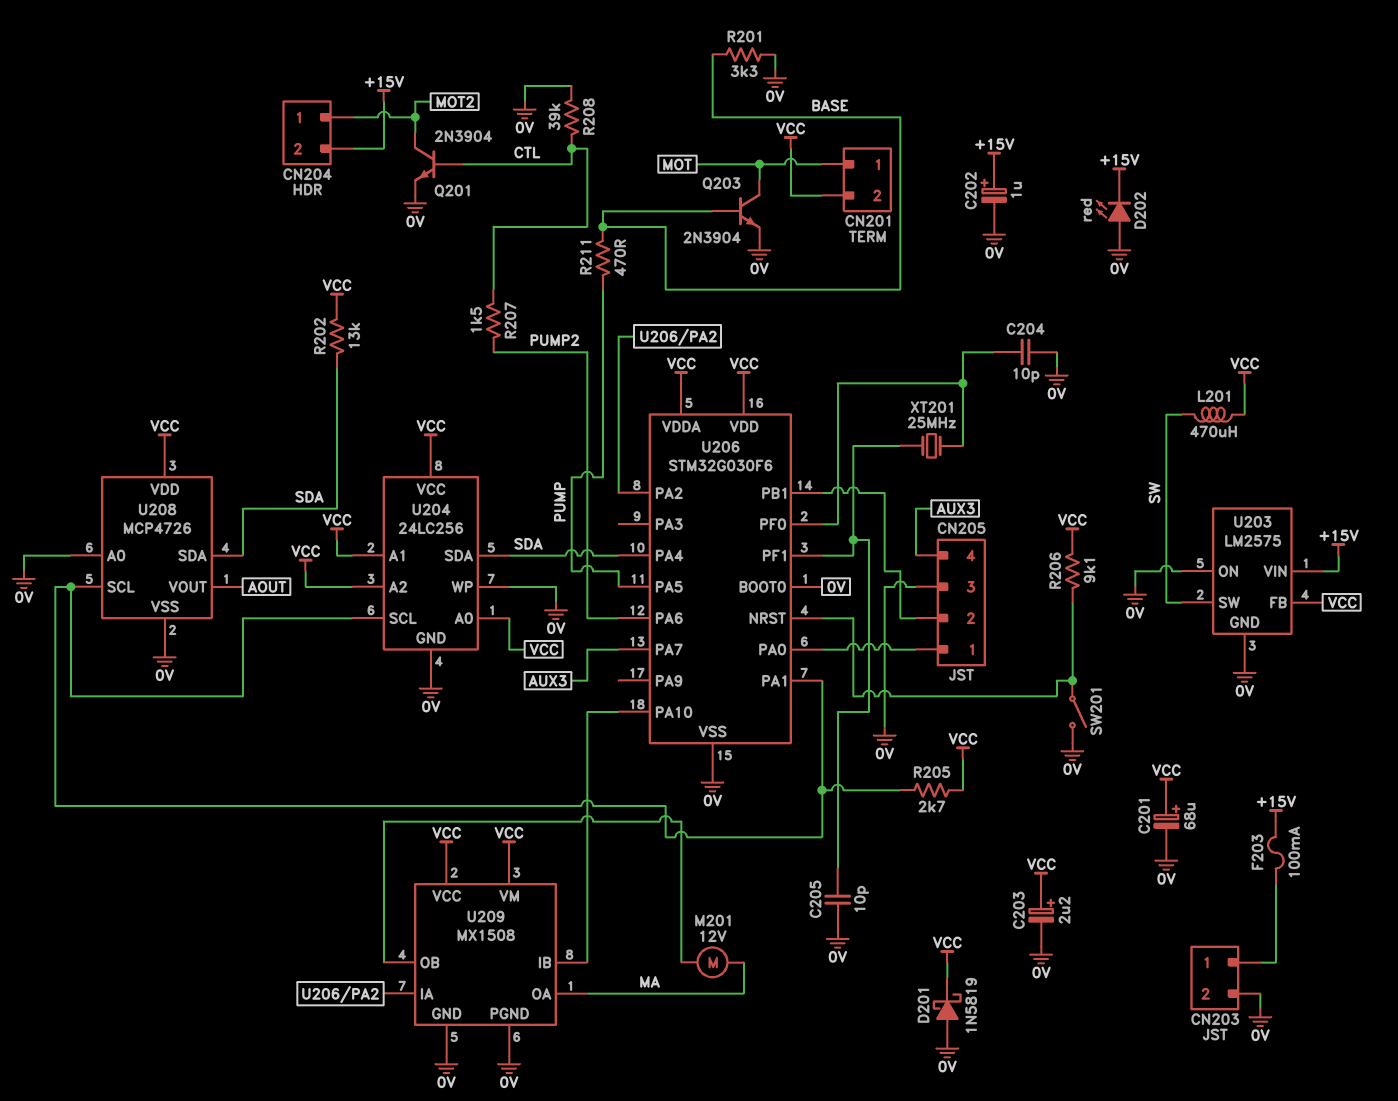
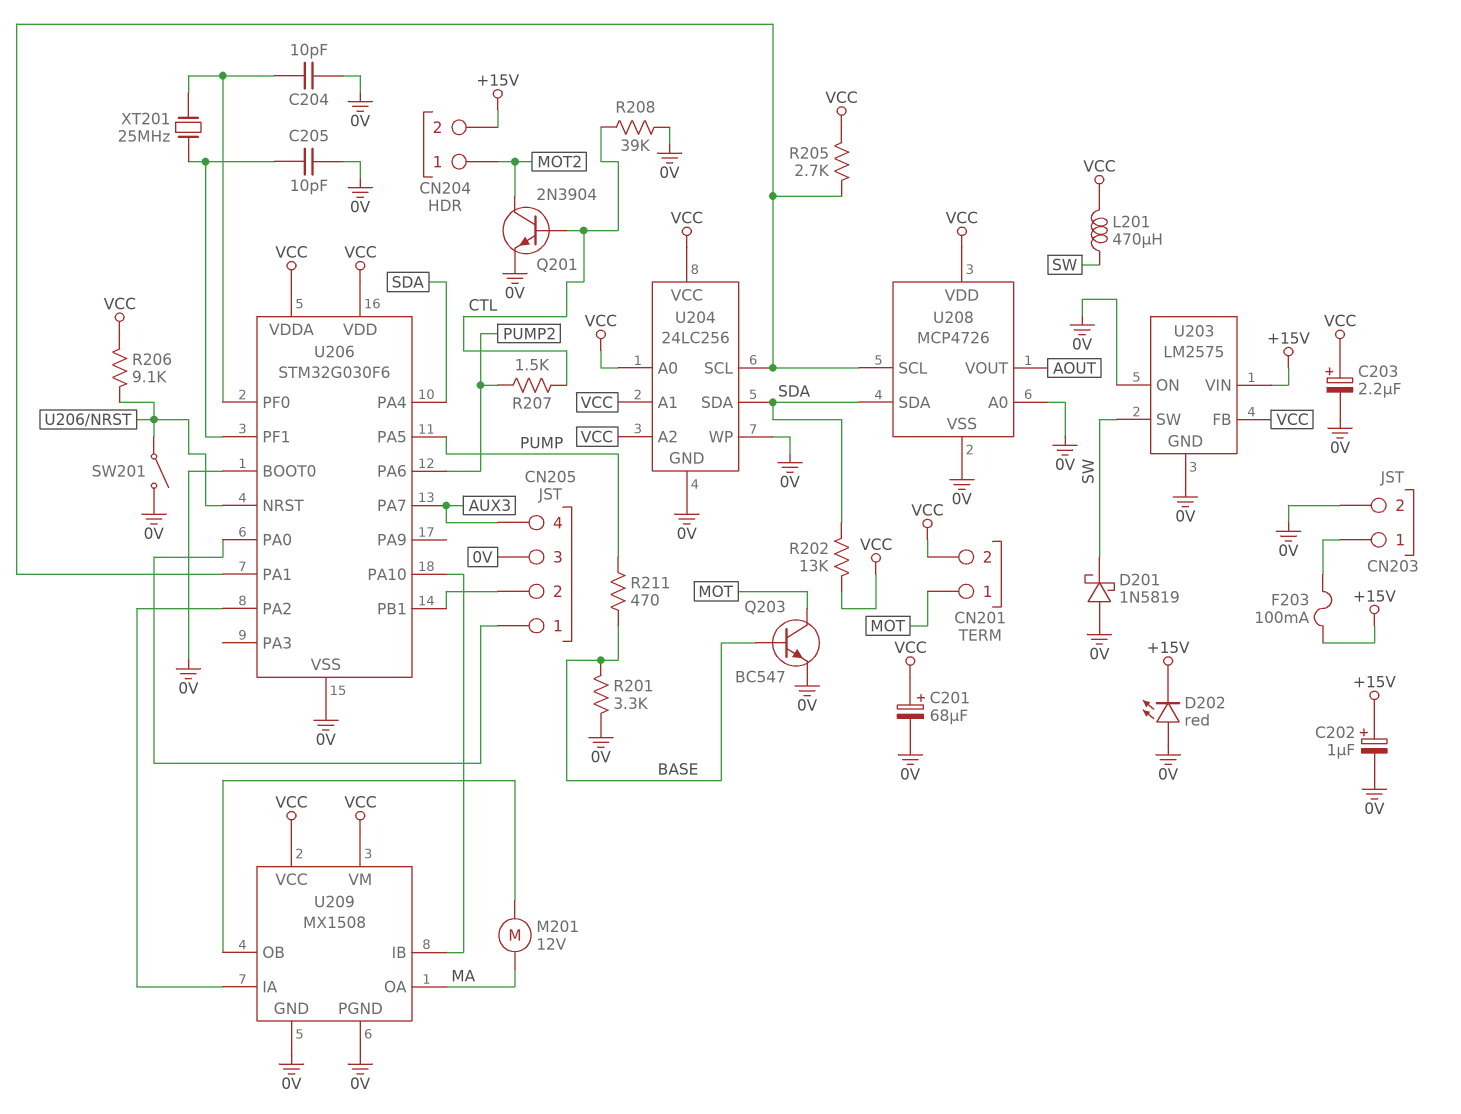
D201: schottky 1N5819 (A 0V, K VCC) -> schottky 1N5819 (A 0V, K SW)
Q203: NPN 2N3904 (B BASE, C MOT, E 0V) -> NPN BC547 (B BASE, C MOT, E 0V)

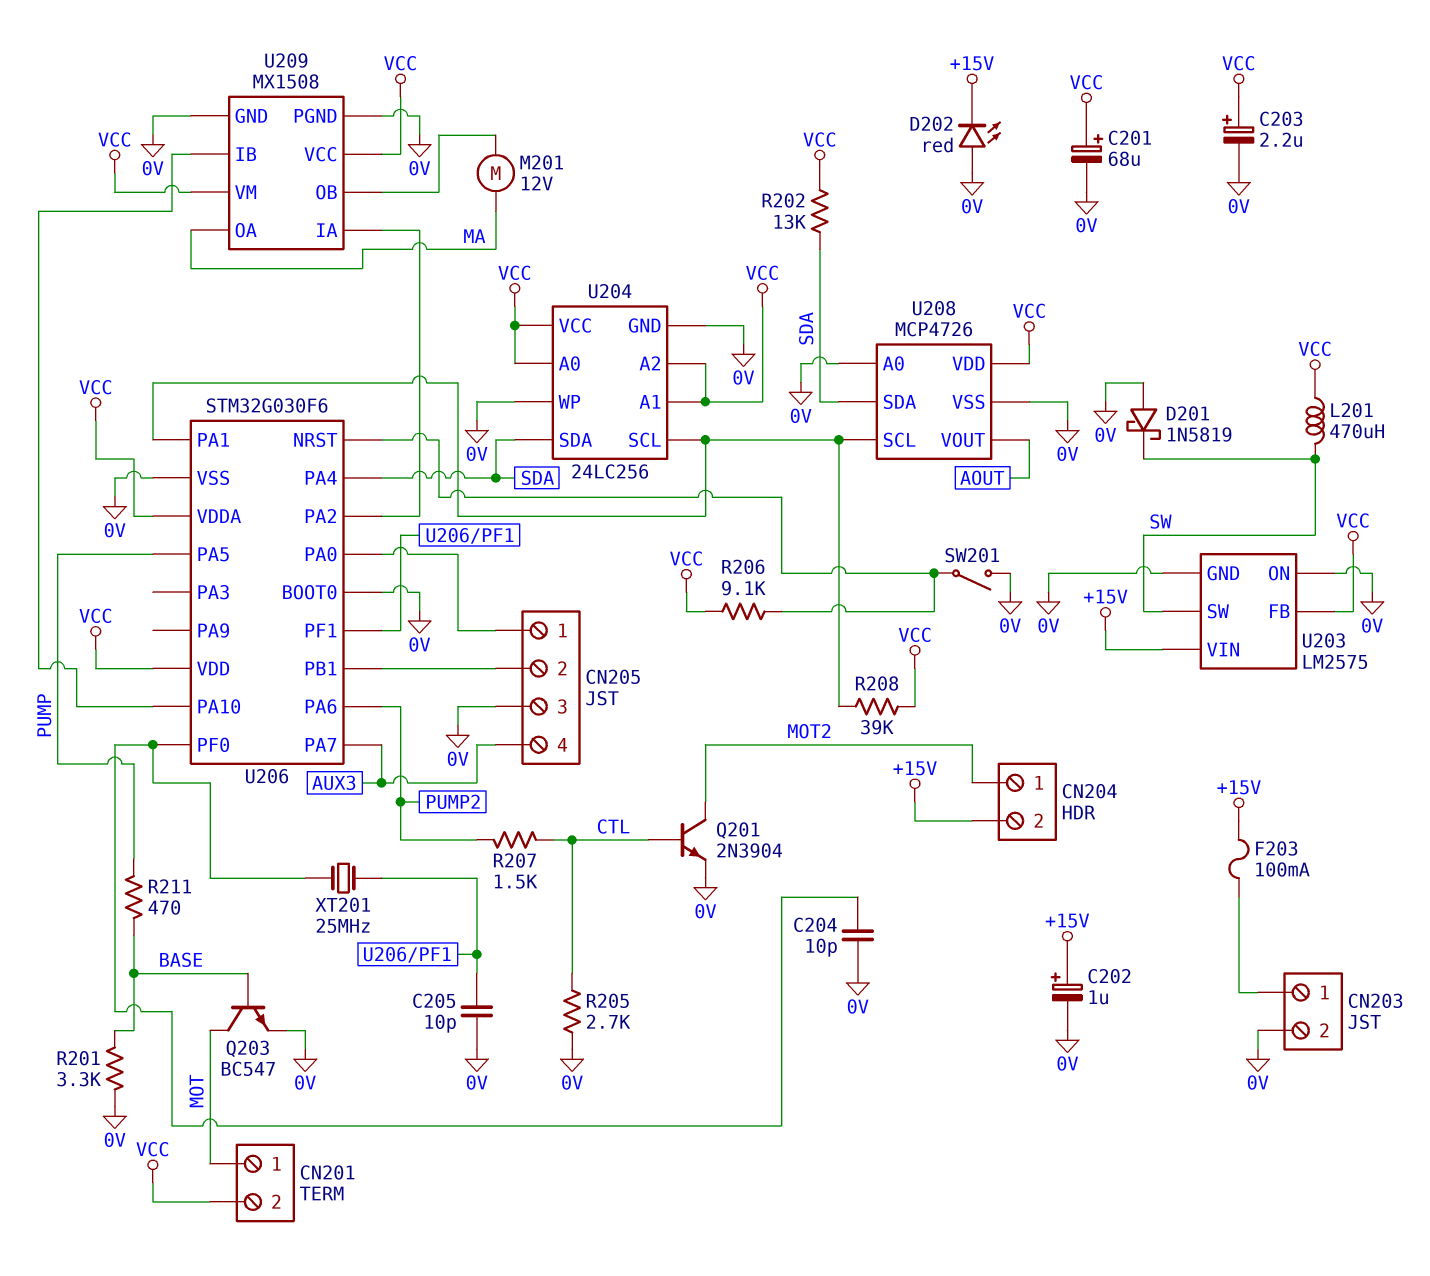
R205: 2.7k (U204/SCL, VCC) -> 2.7k (0V, CTL)
R208: 39k (0V, CTL) -> 39k (U204/SCL, VCC)

